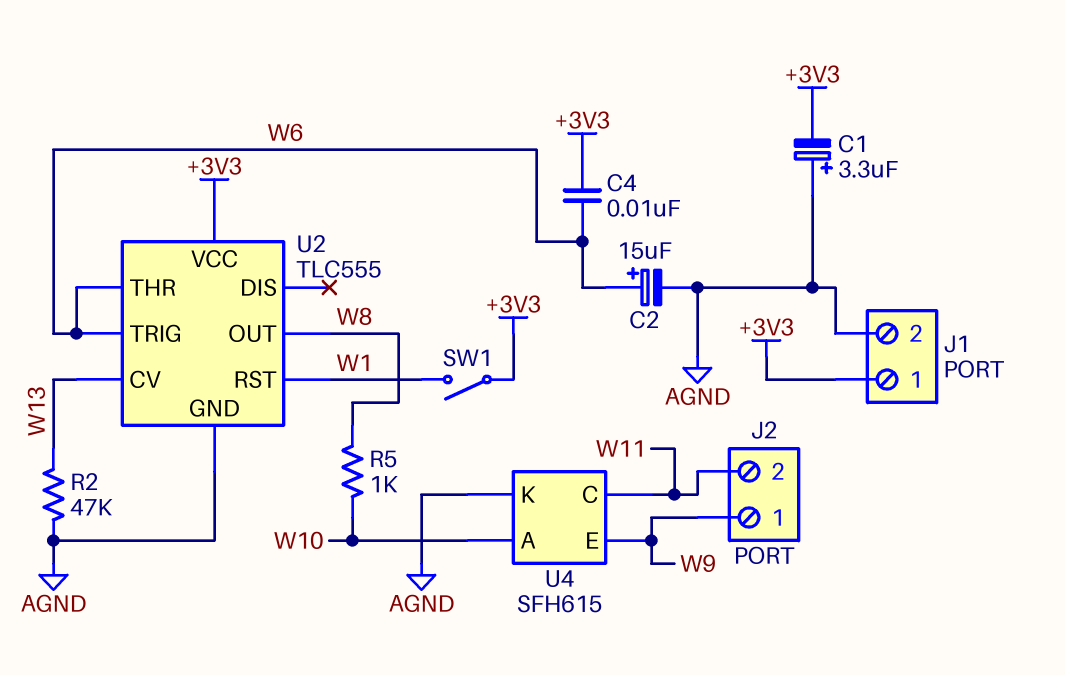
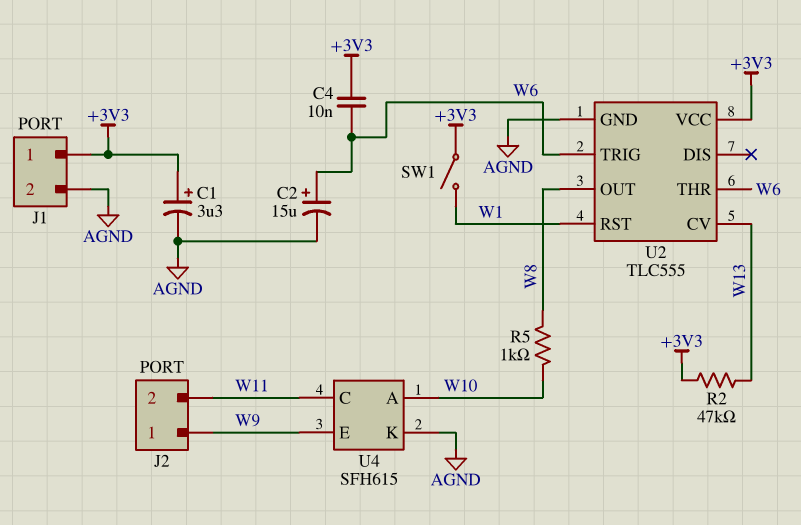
C1: 3.3uF (plus AGND, minus +3V3) -> 3.3uF (plus +3V3, minus AGND)
R2: 47k (AGND, W13) -> 47k (+3V3, W13)

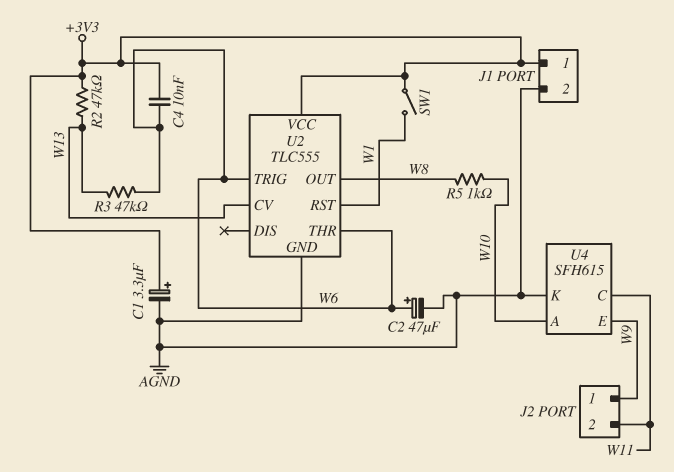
C2: 15uF (plus W6, minus AGND) -> 47uF (plus W6, minus AGND)
R3: none -> 47k (W6, W13)

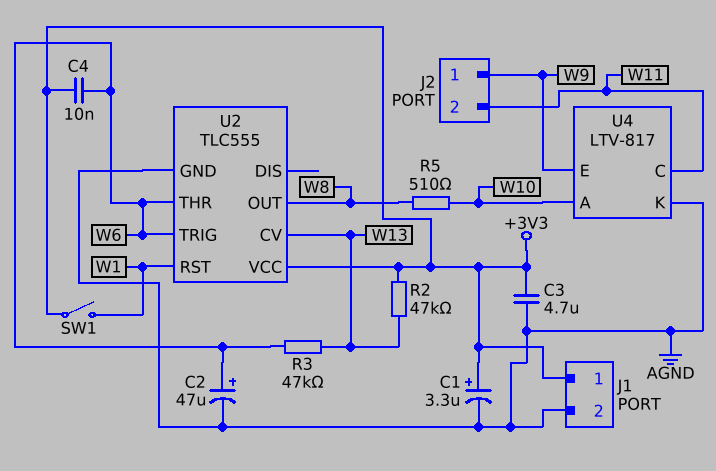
C3: none -> 4.7uF (+3V3, AGND)
R5: 1k (W8, W10) -> 510 (W8, W10)
U4: SFH615 -> LTV-817

